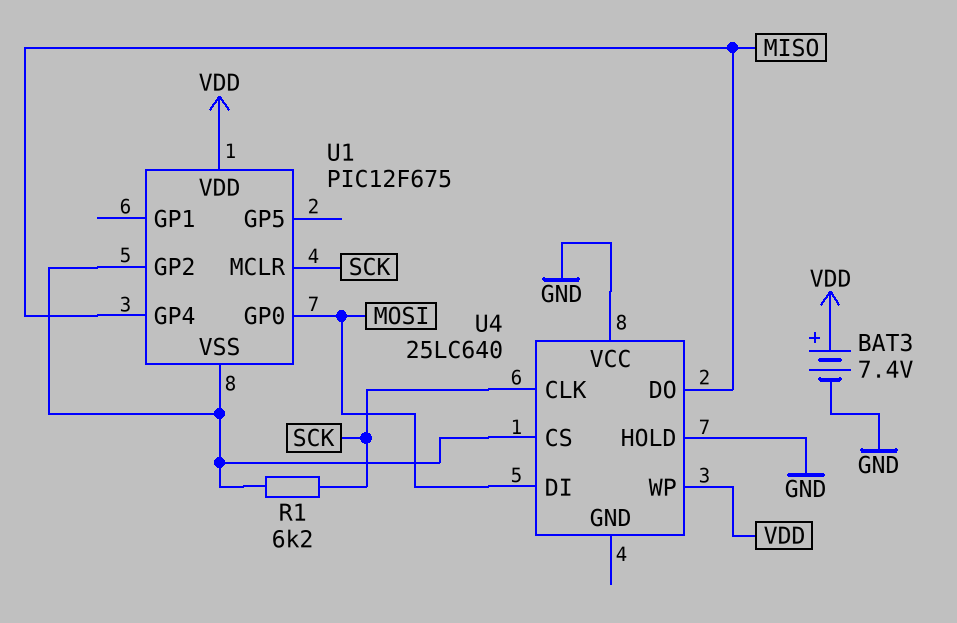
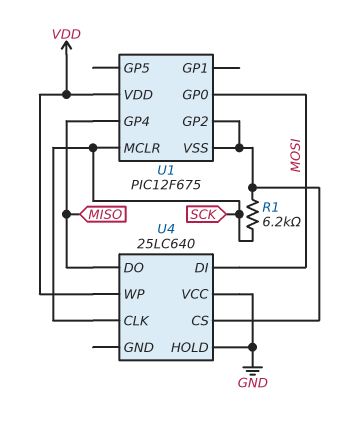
BAT3: 7.4V (plus VDD, minus GND) -> none

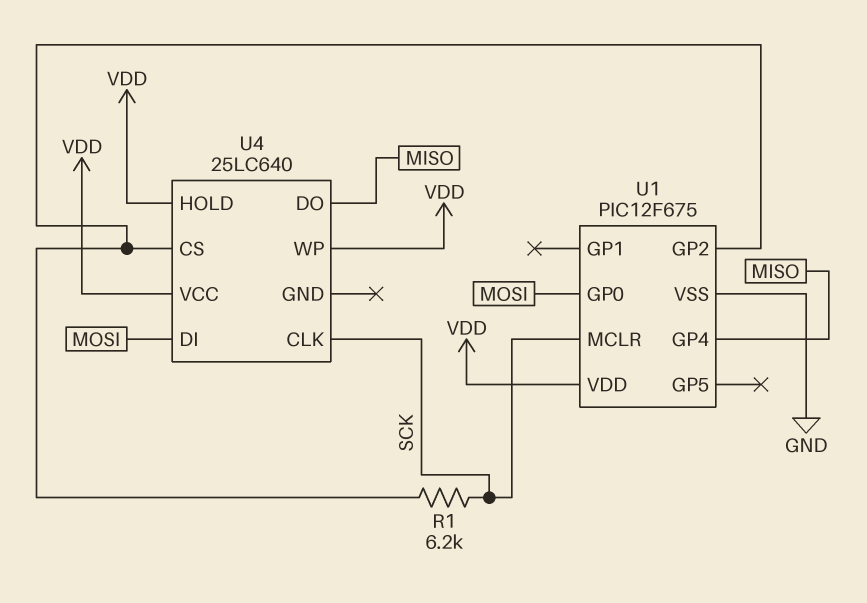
U1 pin VSS: U1/GP2 -> GND
U4 pin HOLD: GND -> VDD
U4 pin VCC: GND -> VDD

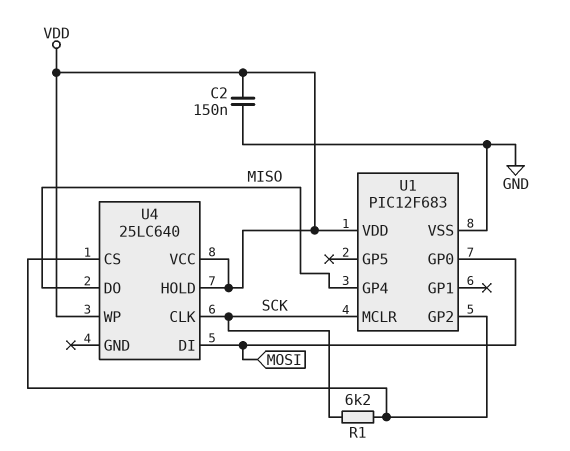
C2: none -> 150nF (GND, VDD)
U1: PIC12F675 -> PIC12F683

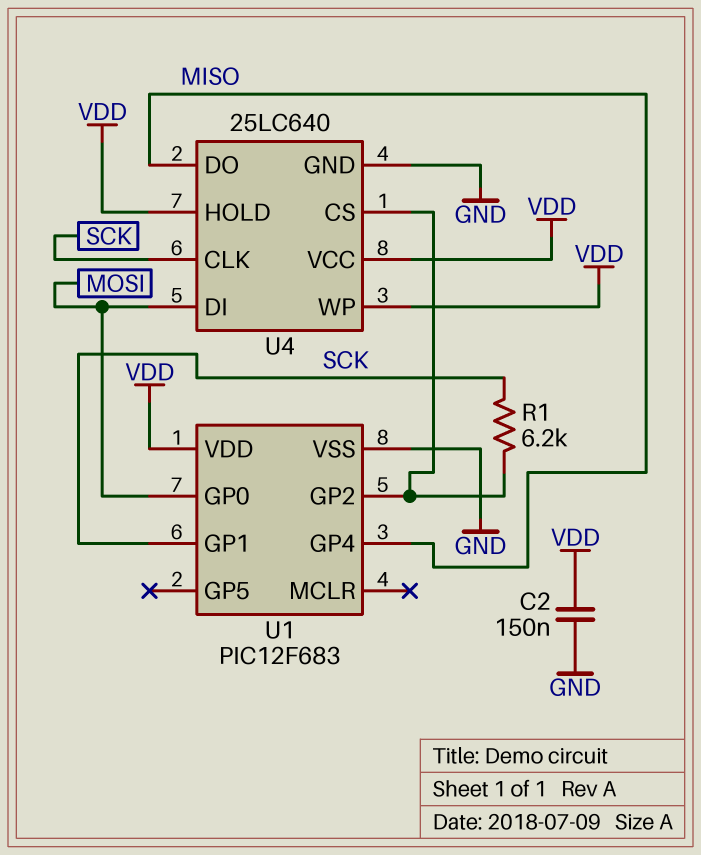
U1 pin GP1: none -> SCK
U1 pin MCLR: SCK -> none
U4 pin GND: none -> GND

